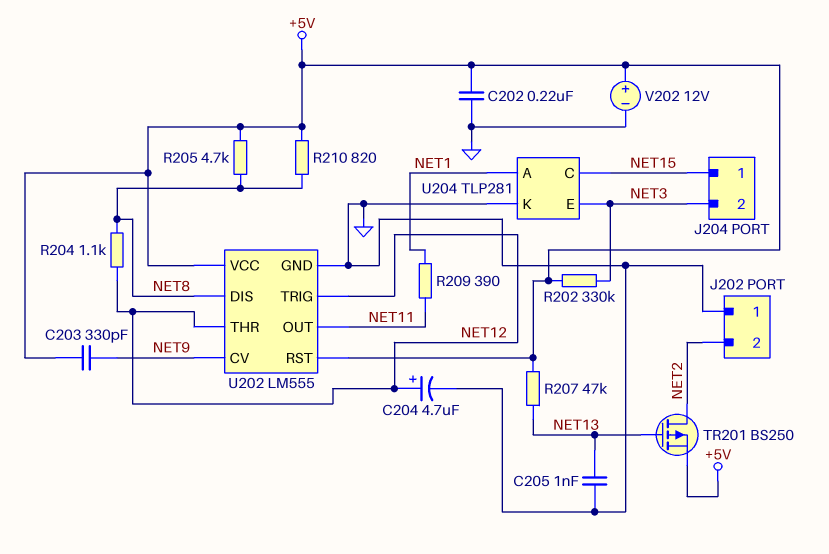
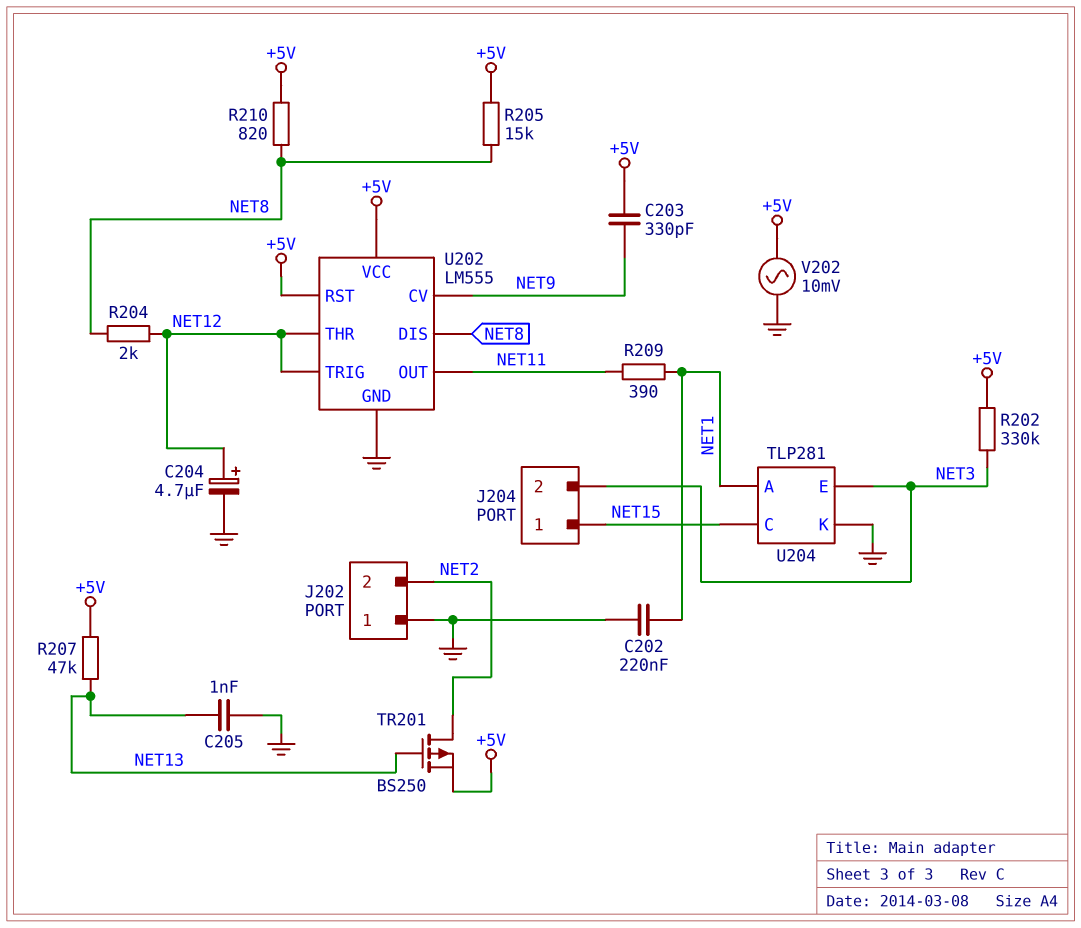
C202: 220nF (+5V, GND) -> 220nF (GND, NET1)
R204: 1.1k (NET8, NET12) -> 2k (NET8, NET12)
R205: 4.7k (+5V, NET8) -> 15k (+5V, NET8)
V202: 12V (plus +5V, minus GND) -> AC 10mV (+5V, GND)

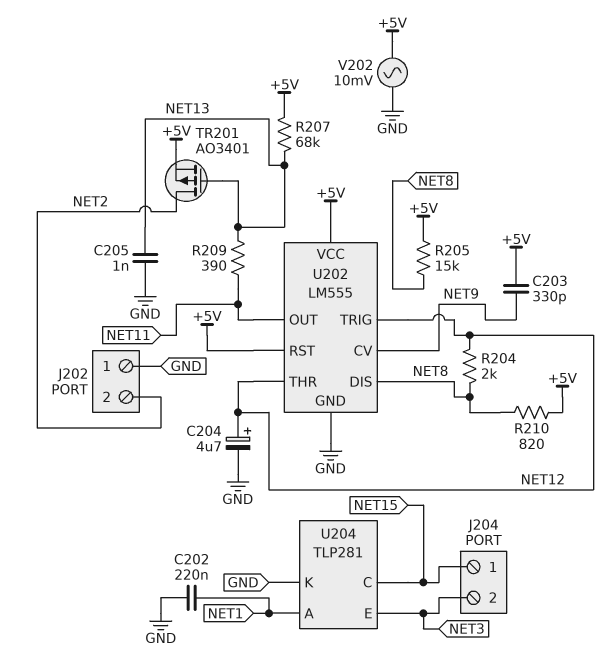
R202: 330k (+5V, NET3) -> none
R207: 47k (+5V, NET13) -> 68k (+5V, NET13)
R209: 390 (NET1, NET11) -> 390 (NET11, NET13)
TR201: PMOS BS250 (G NET13, D NET2, S +5V) -> PMOS AO3401 (G NET13, D NET2, S +5V)

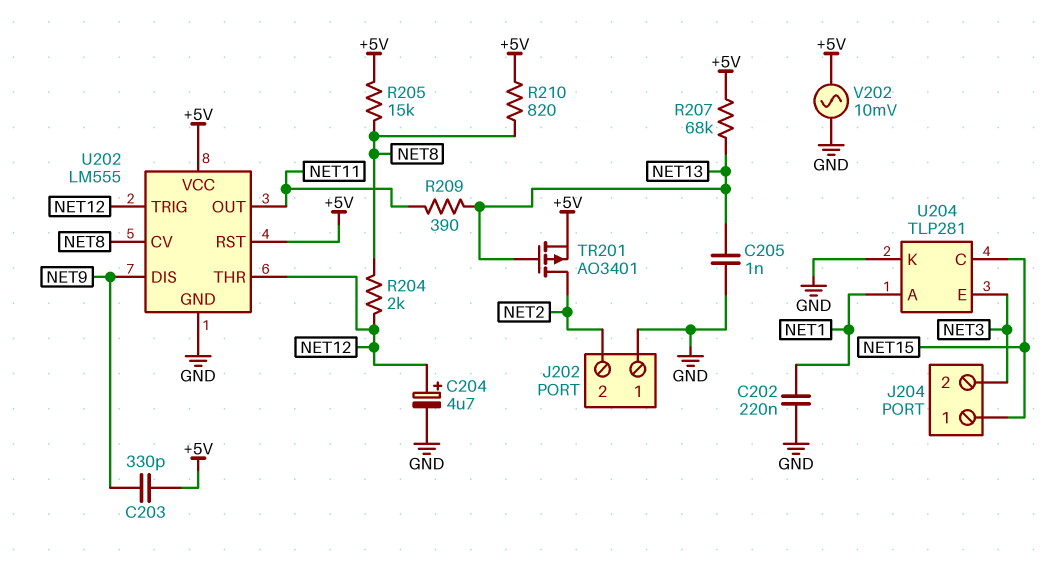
U202 pin CV: NET9 -> NET8
U202 pin DIS: NET8 -> NET9

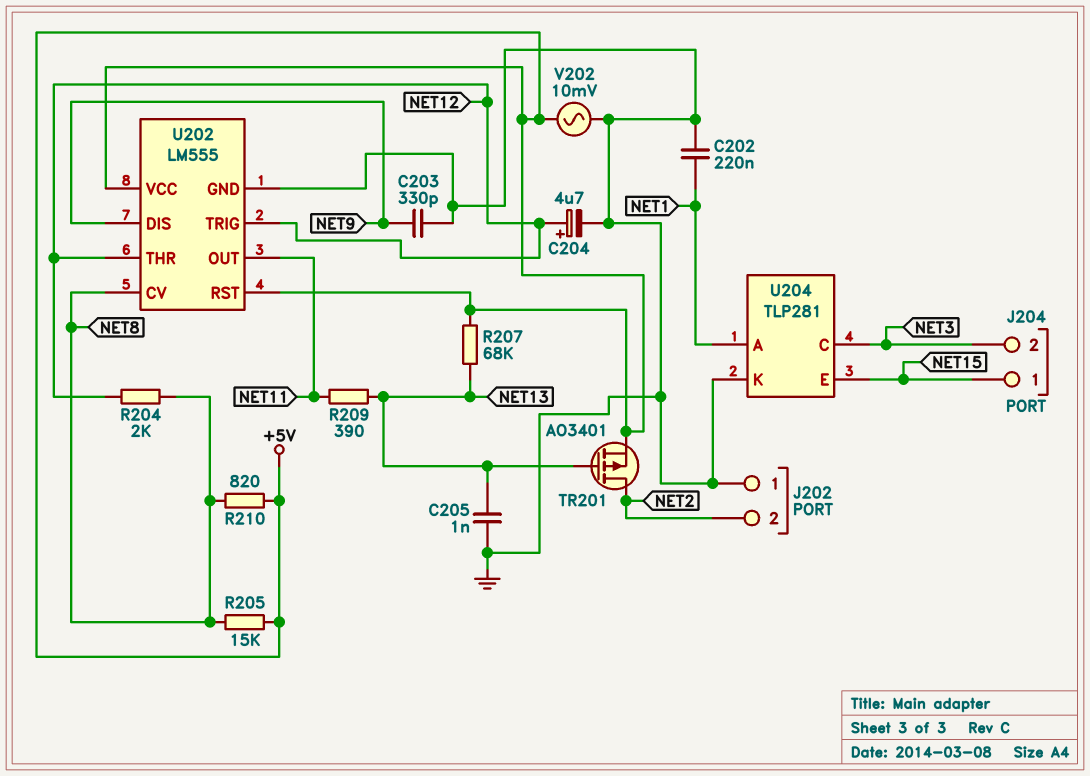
C203: 330pF (+5V, NET9) -> 330pF (GND, NET9)
U204 pin C: NET15 -> NET3
U204 pin E: NET3 -> NET15

